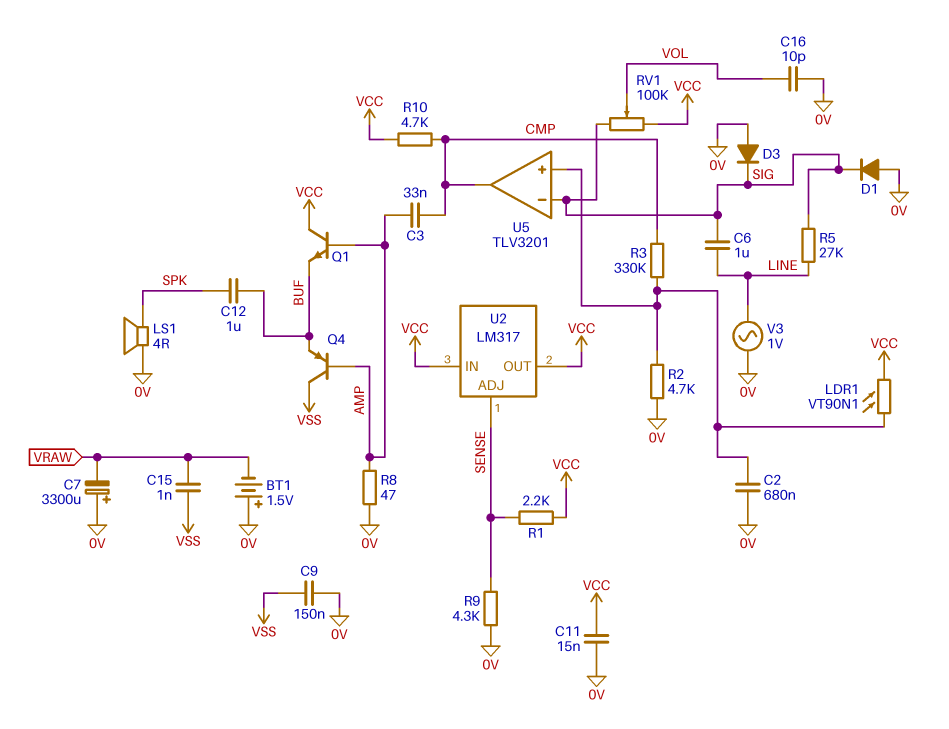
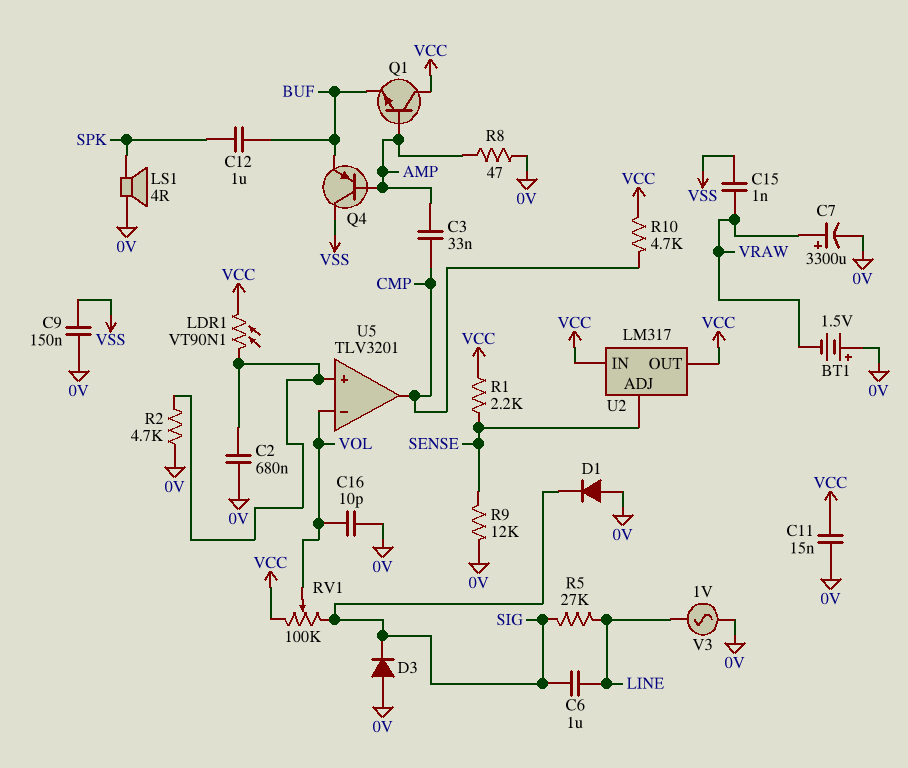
C7: 3300uF (plus 0V, minus VRAW) -> 3300uF (plus VRAW, minus 0V)
R3: 330k (CMP, U5/in+) -> none
R9: 4.3k (0V, SENSE) -> 12k (0V, SENSE)
U5 pin in-: SIG -> VOL

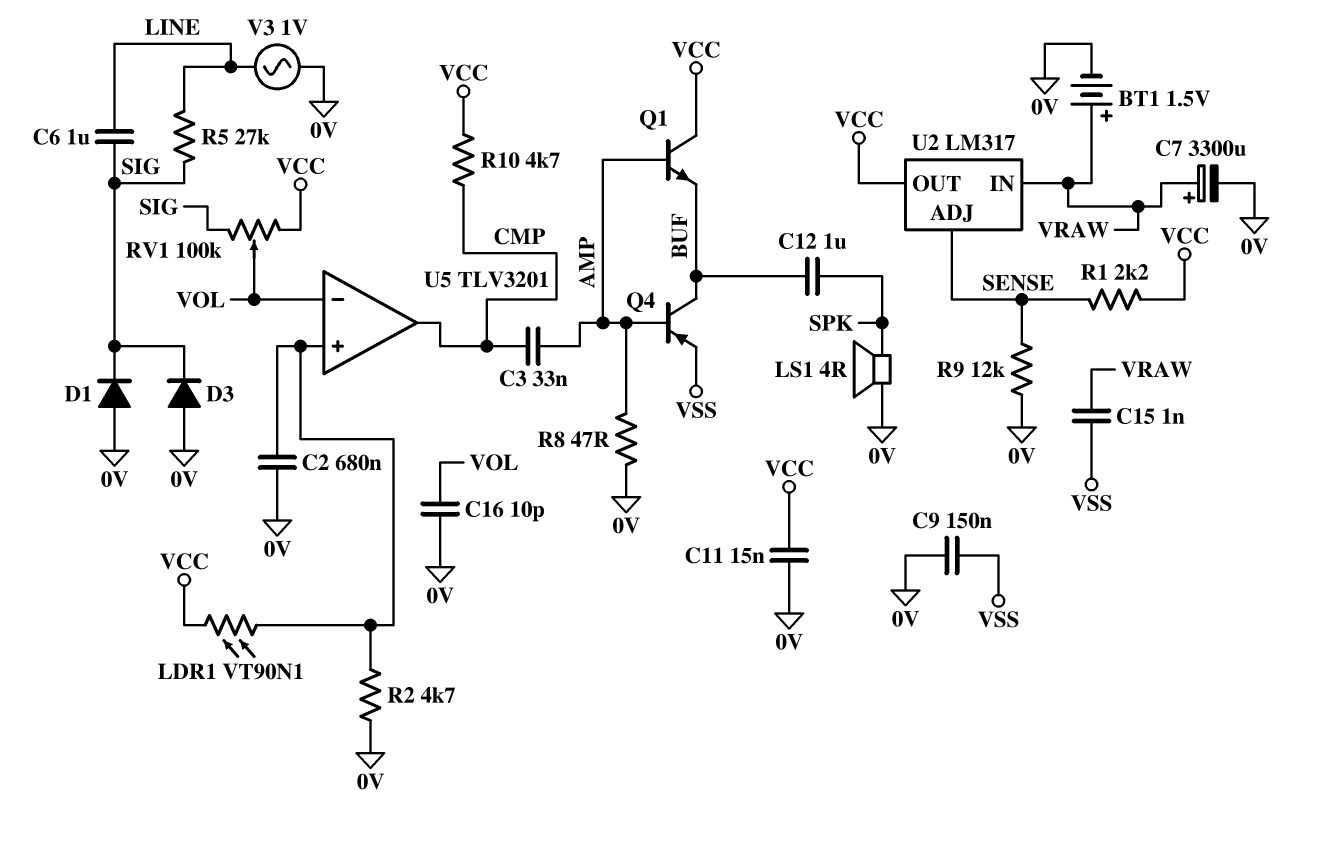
BT1: 1.5V (plus 0V, minus VRAW) -> 1.5V (plus VRAW, minus 0V)
Q4: PNP (B AMP, C VSS, E BUF) -> PNP (B AMP, C BUF, E VSS)
U2 pin IN: VCC -> VRAW

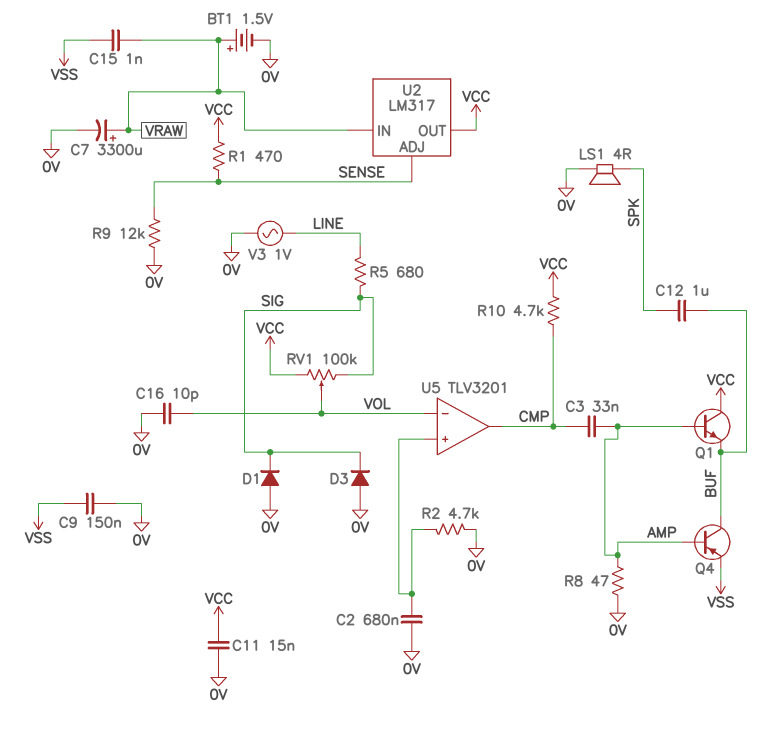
C6: 1uF (LINE, SIG) -> none
LDR1: VT90N1 (U5/in+, VCC) -> none
R1: 2.2k (SENSE, VCC) -> 470 (SENSE, VCC)
R5: 27k (LINE, SIG) -> 680 (LINE, SIG)

